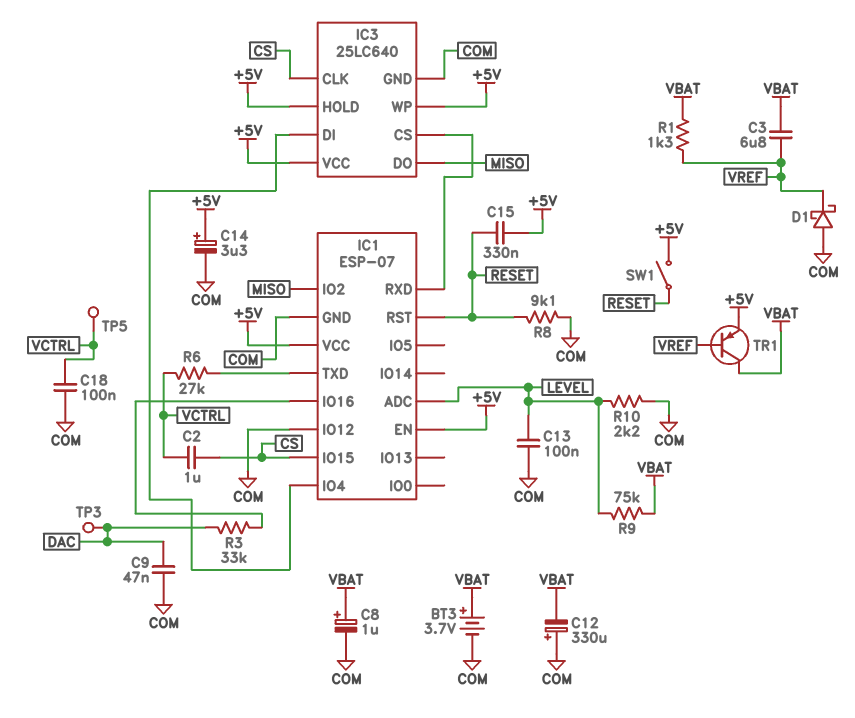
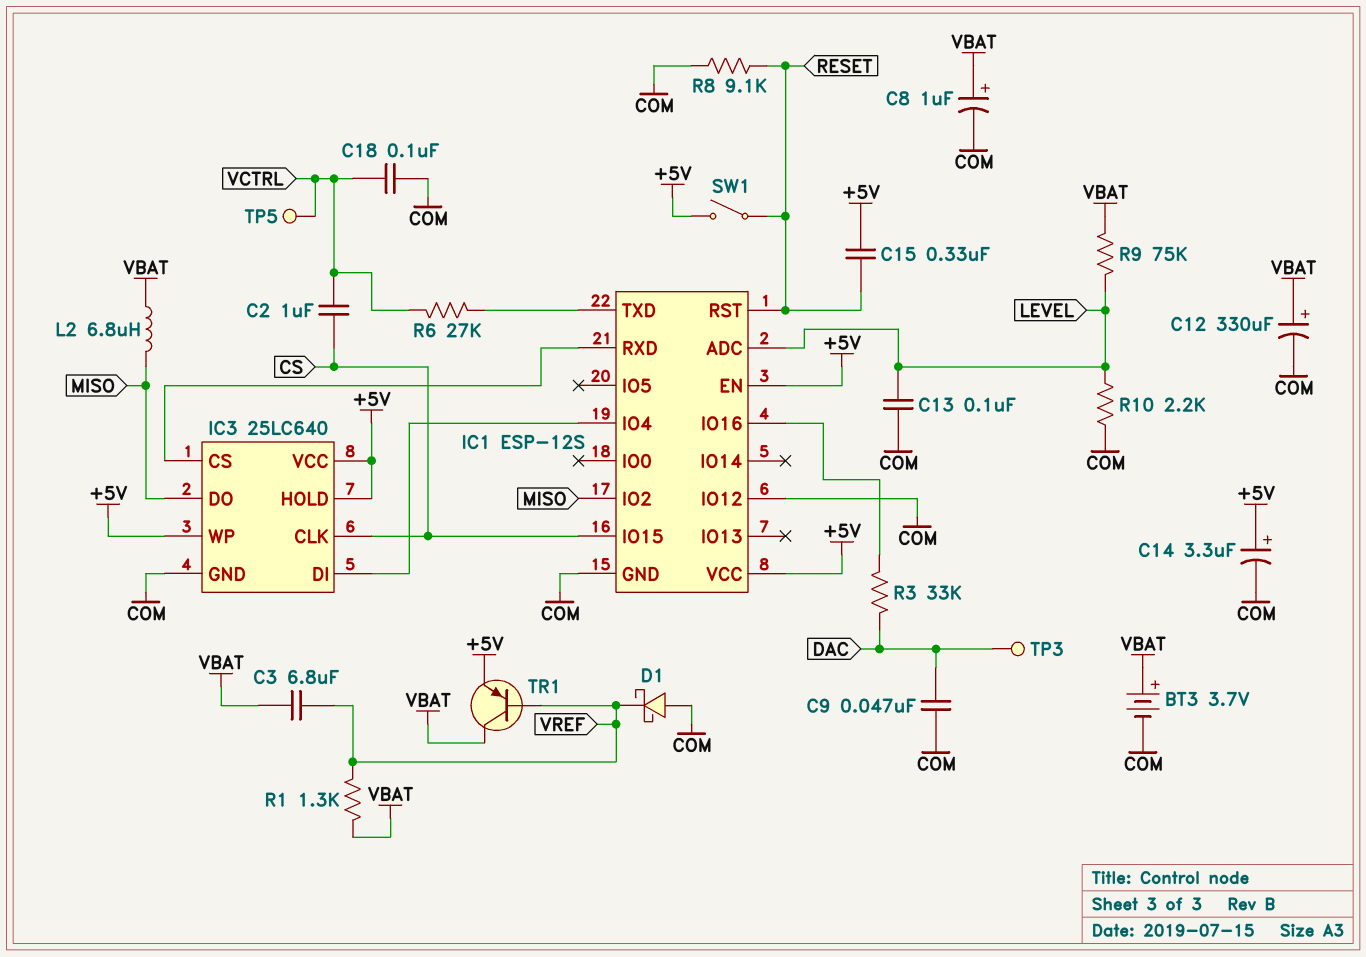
C12: 330uF (plus COM, minus VBAT) -> 330uF (plus VBAT, minus COM)
IC1: ESP-07 -> ESP-12S
L2: none -> 6.8uH (MISO, VBAT)

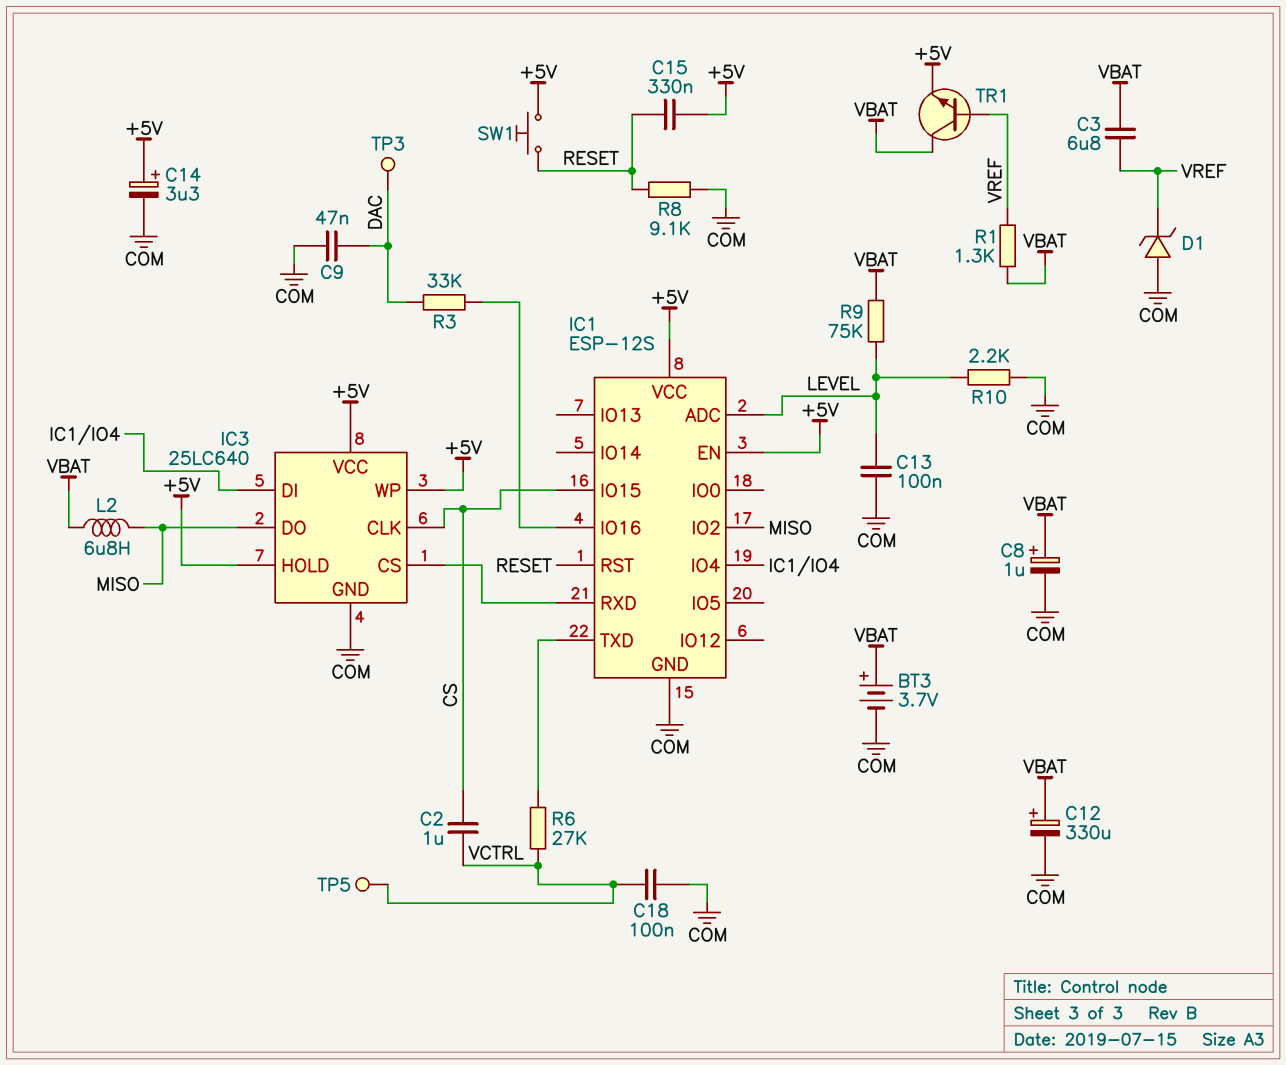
D1: schottky (A COM, K VREF) -> zener (A COM, K VREF)
IC1 pin IO12: COM -> none
SW1: switch (+5V, RESET) -> button (+5V, RESET)
TR1: PNP (B VREF, C VBAT, E +5V) -> NPN (B VREF, C VBAT, E +5V)

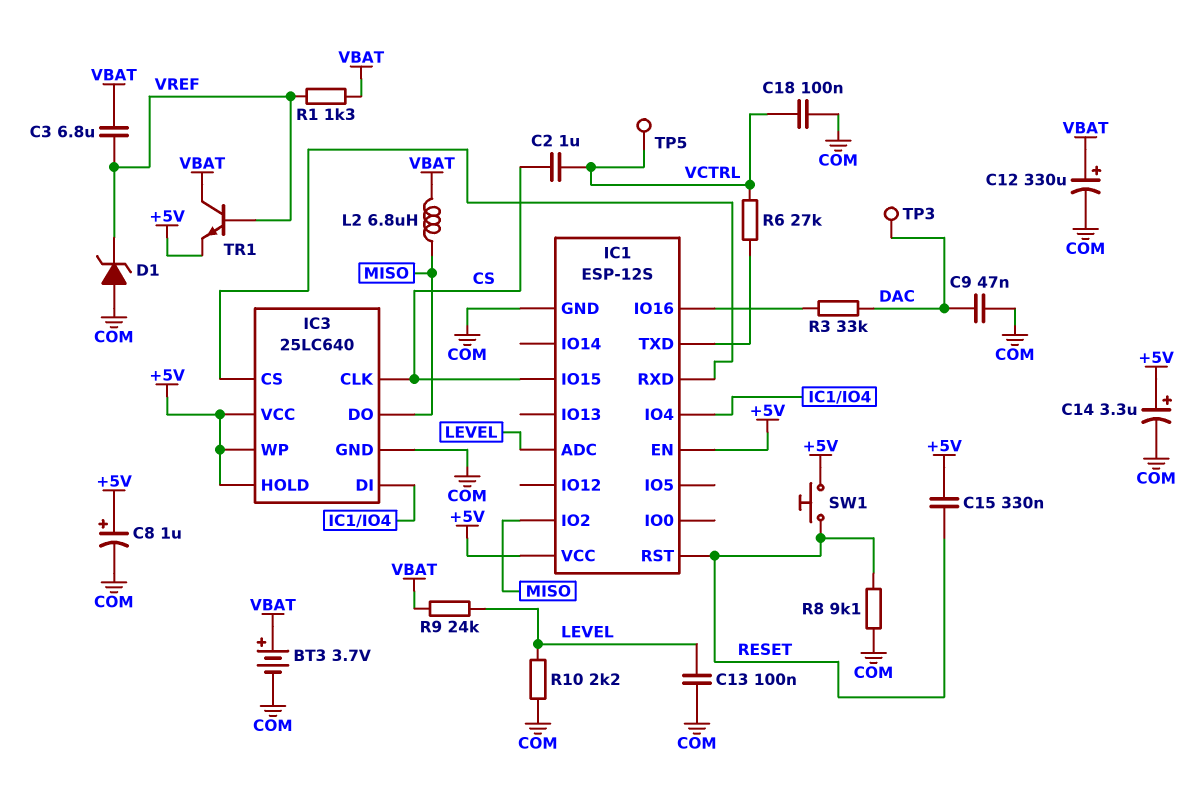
C8: 1uF (plus VBAT, minus COM) -> 1uF (plus +5V, minus COM)
R9: 75k (LEVEL, VBAT) -> 24k (LEVEL, VBAT)

